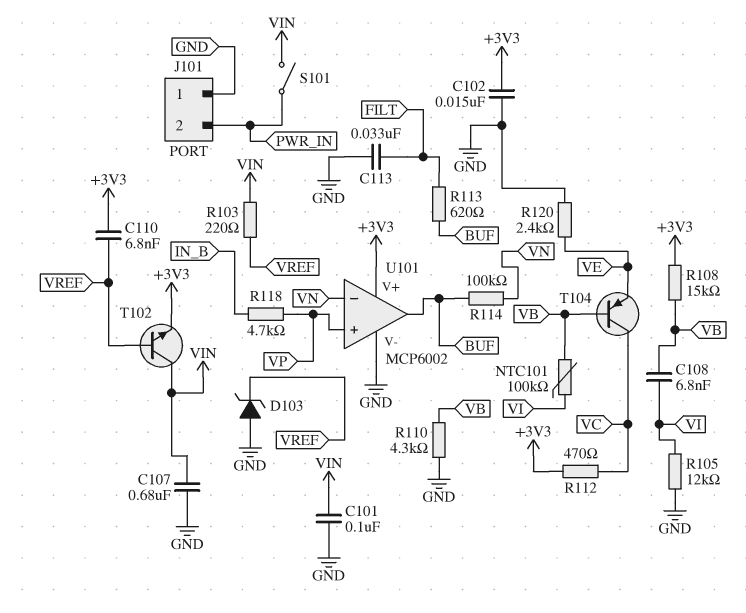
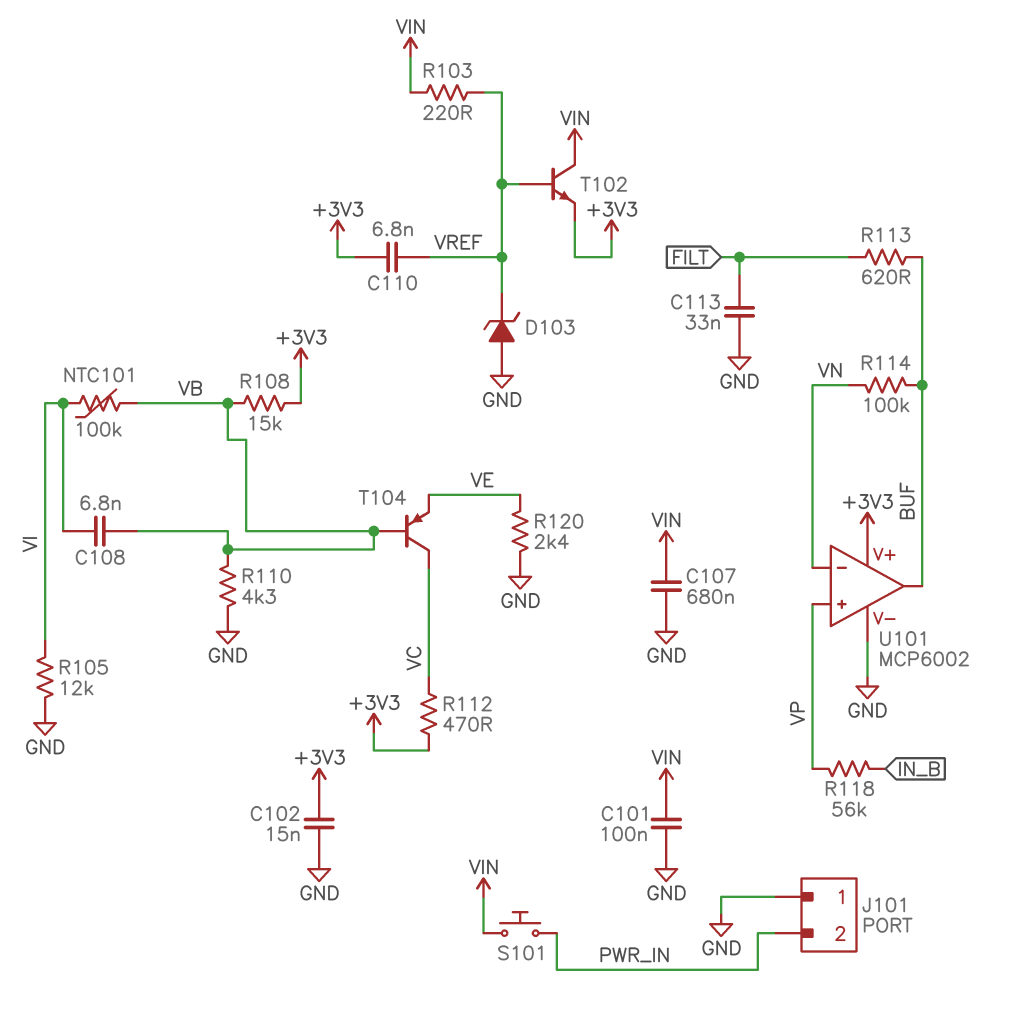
R118: 4.7k (IN_B, VP) -> 56k (IN_B, VP)
S101: switch (PWR_IN, VIN) -> button (PWR_IN, VIN)

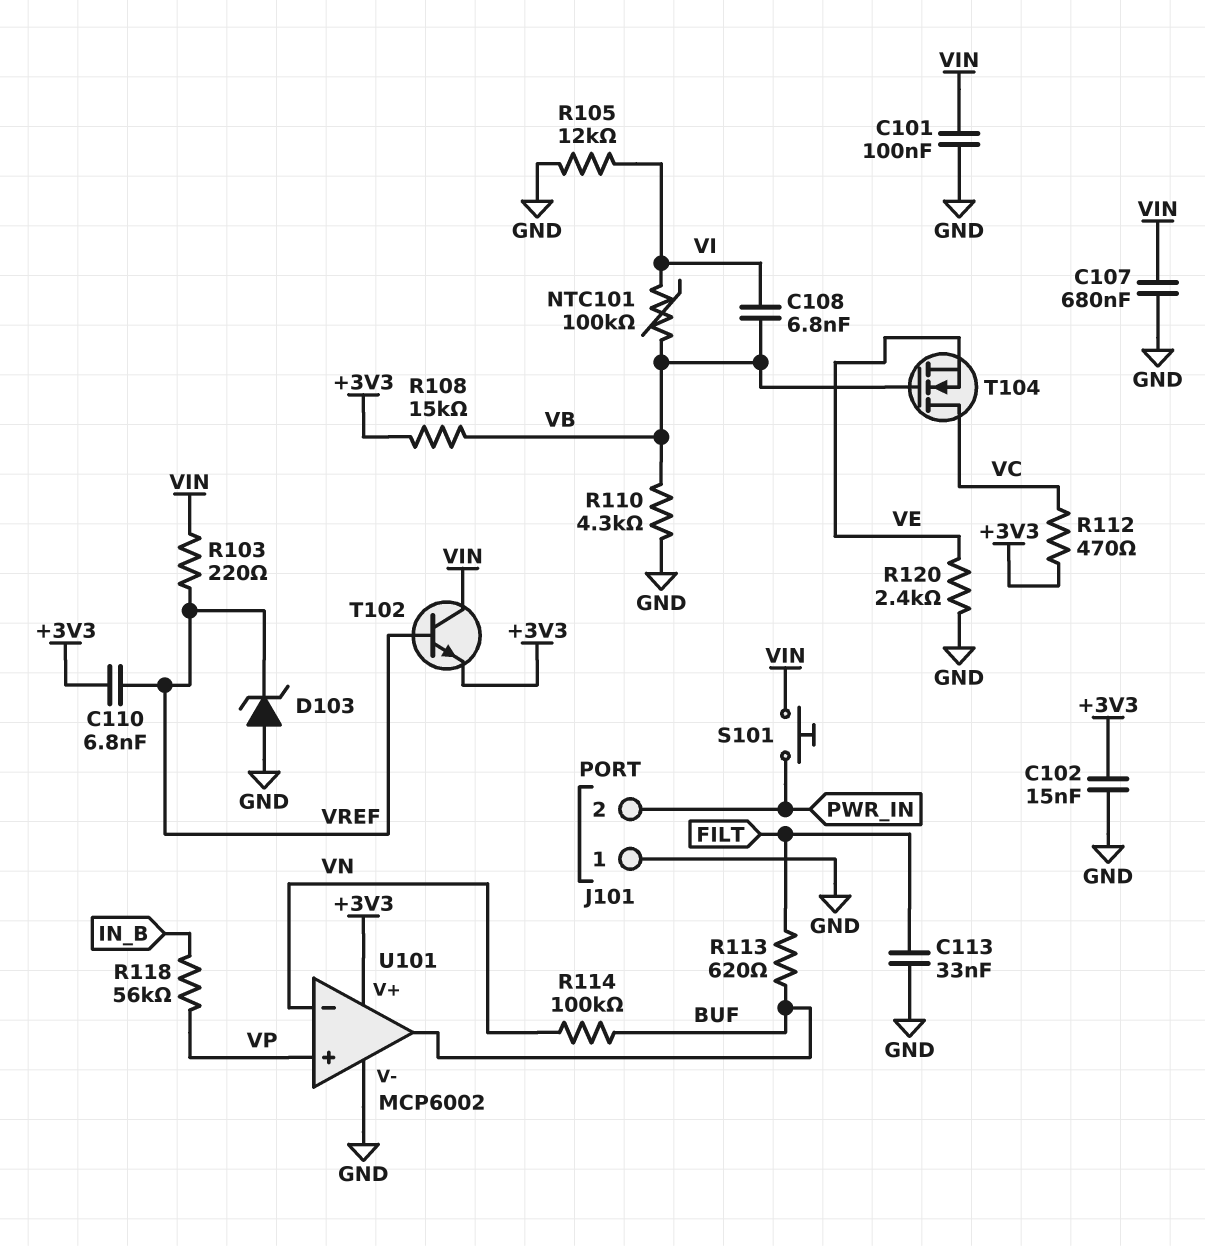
T104: PNP (B VB, C VC, E VE) -> NMOS (G VB, D VC, S VE)

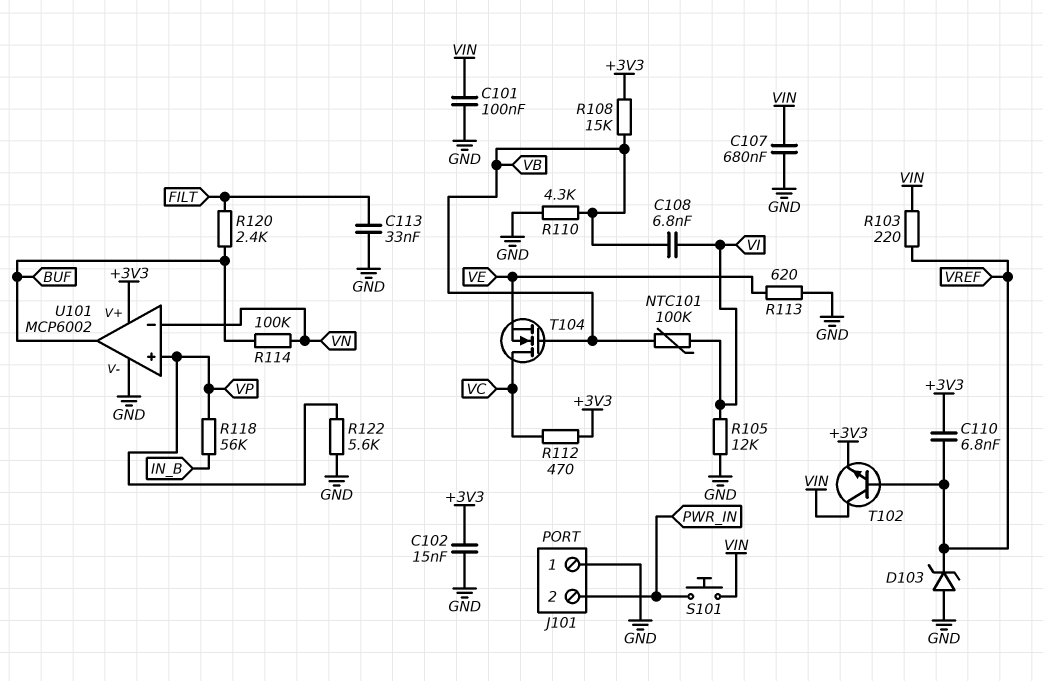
R113: 620 (BUF, FILT) -> 620 (GND, VE)
R120: 2.4k (GND, VE) -> 2.4k (BUF, FILT)
R122: none -> 5.6k (GND, VP)

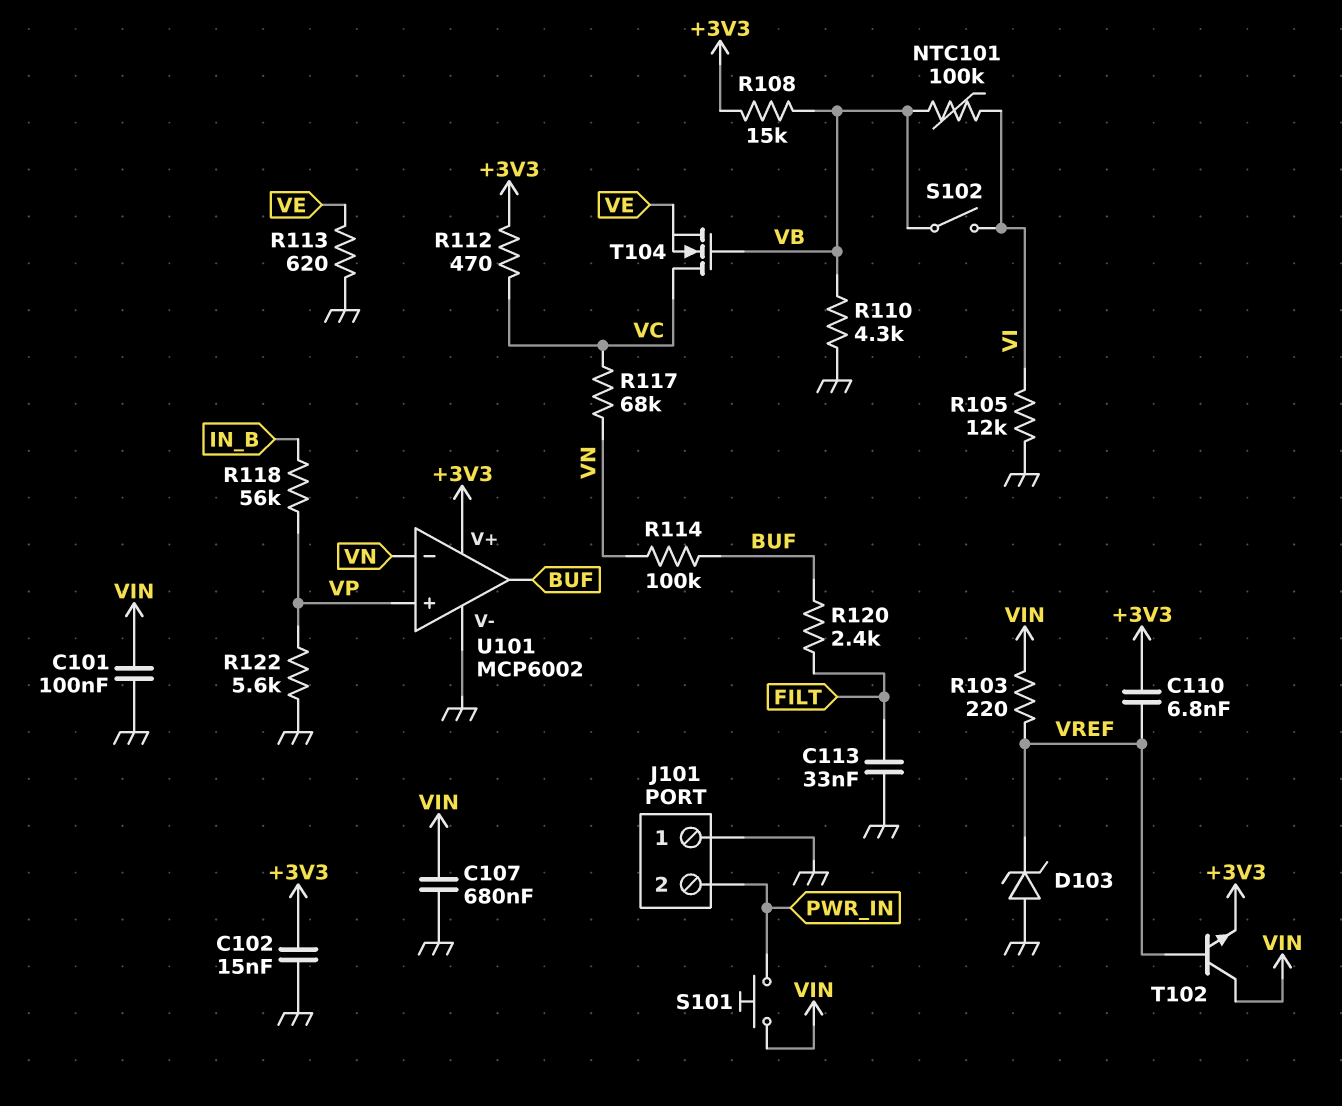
C108: 6.8nF (VB, VI) -> none
R117: none -> 68k (VC, VN)
S102: none -> switch (VB, VI)

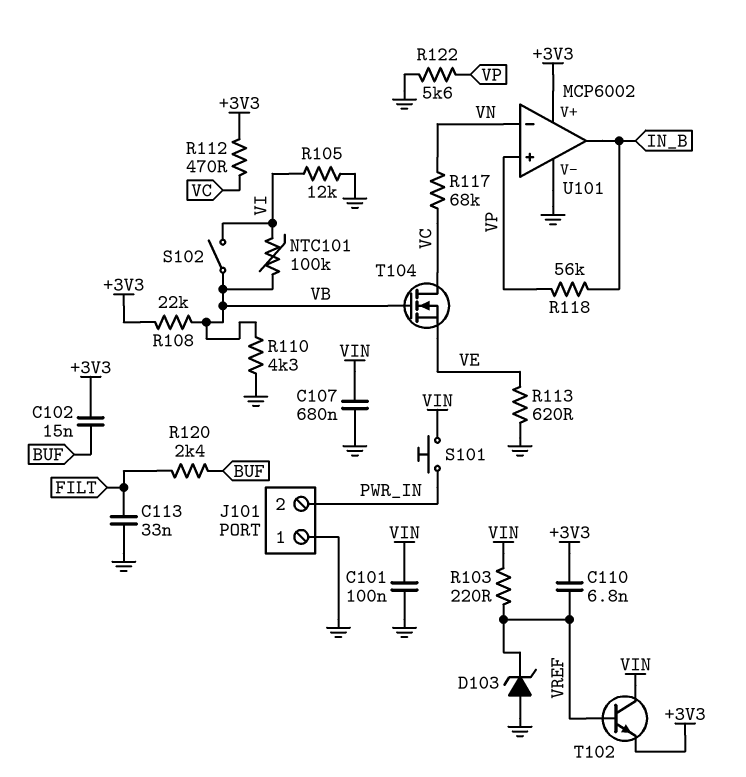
C102: 15nF (+3V3, GND) -> 15nF (+3V3, BUF)
R108: 15k (+3V3, VB) -> 22k (+3V3, VB)
R114: 100k (BUF, VN) -> none
U101 pin out: BUF -> IN_B

